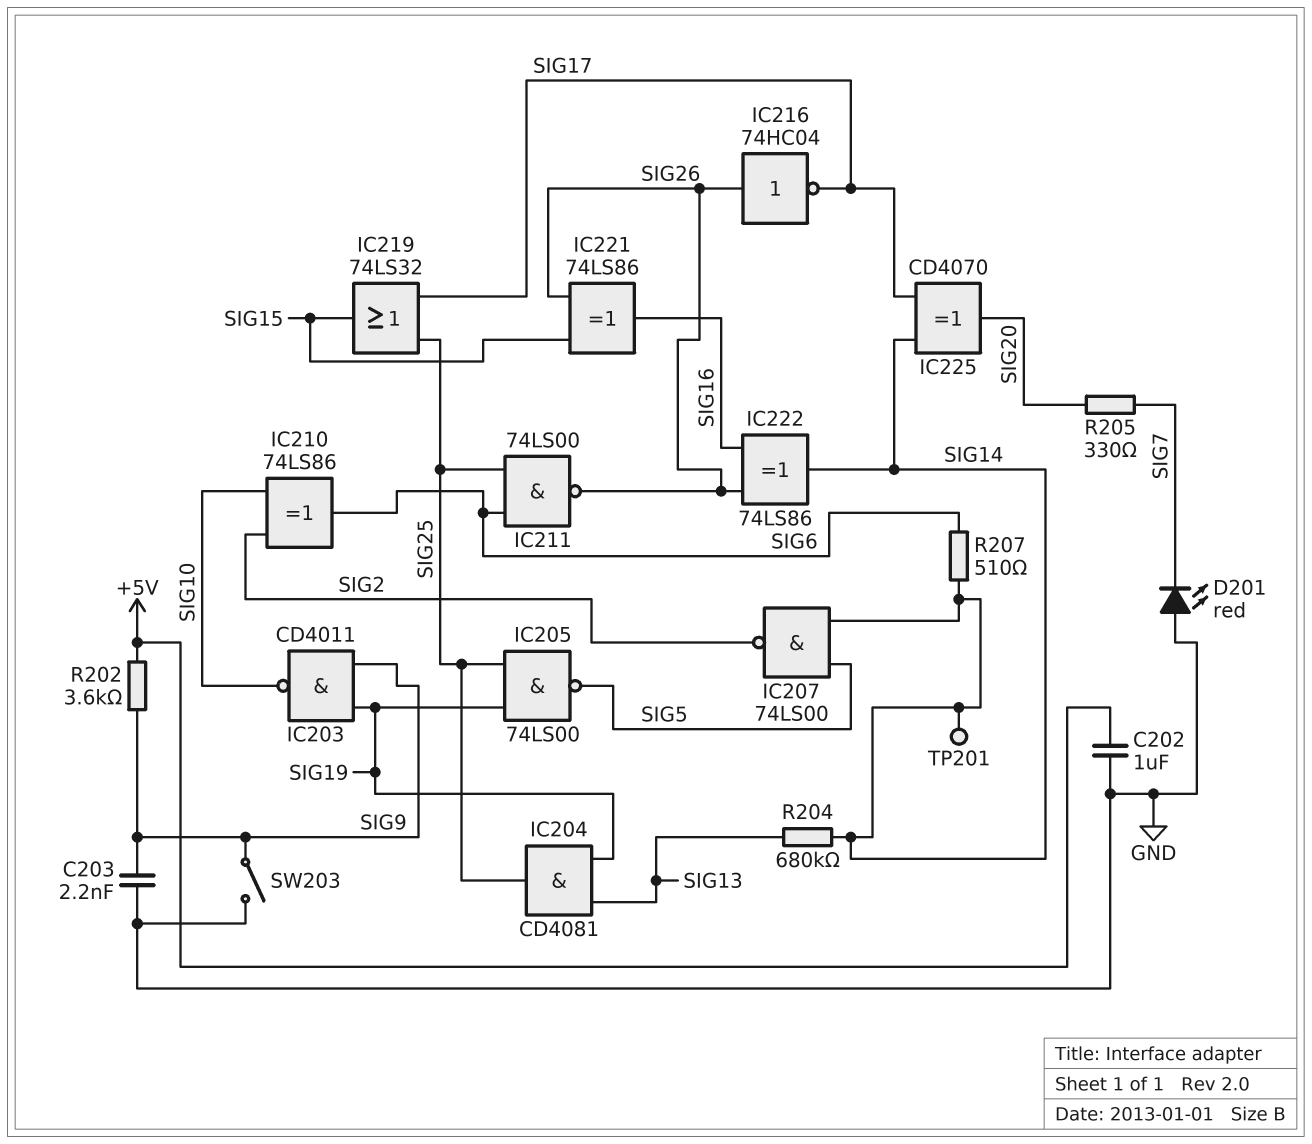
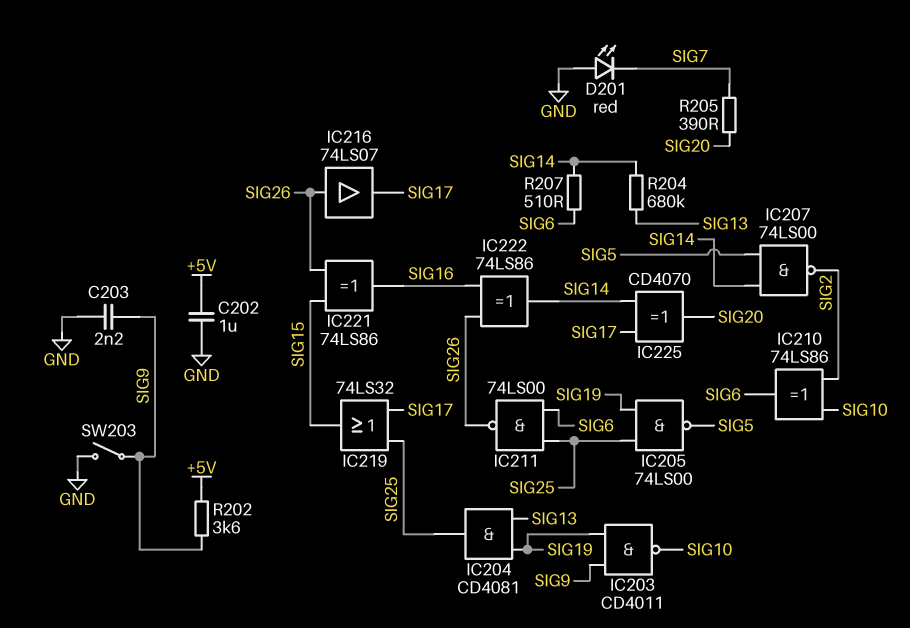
IC216: NOT 74HC04 (in SIG26, out SIG17) -> buffer 74LS07 (in SIG26, out SIG17)
R205: 330 (SIG7, SIG20) -> 390 (SIG7, SIG20)
TP201: test point (SIG14) -> none

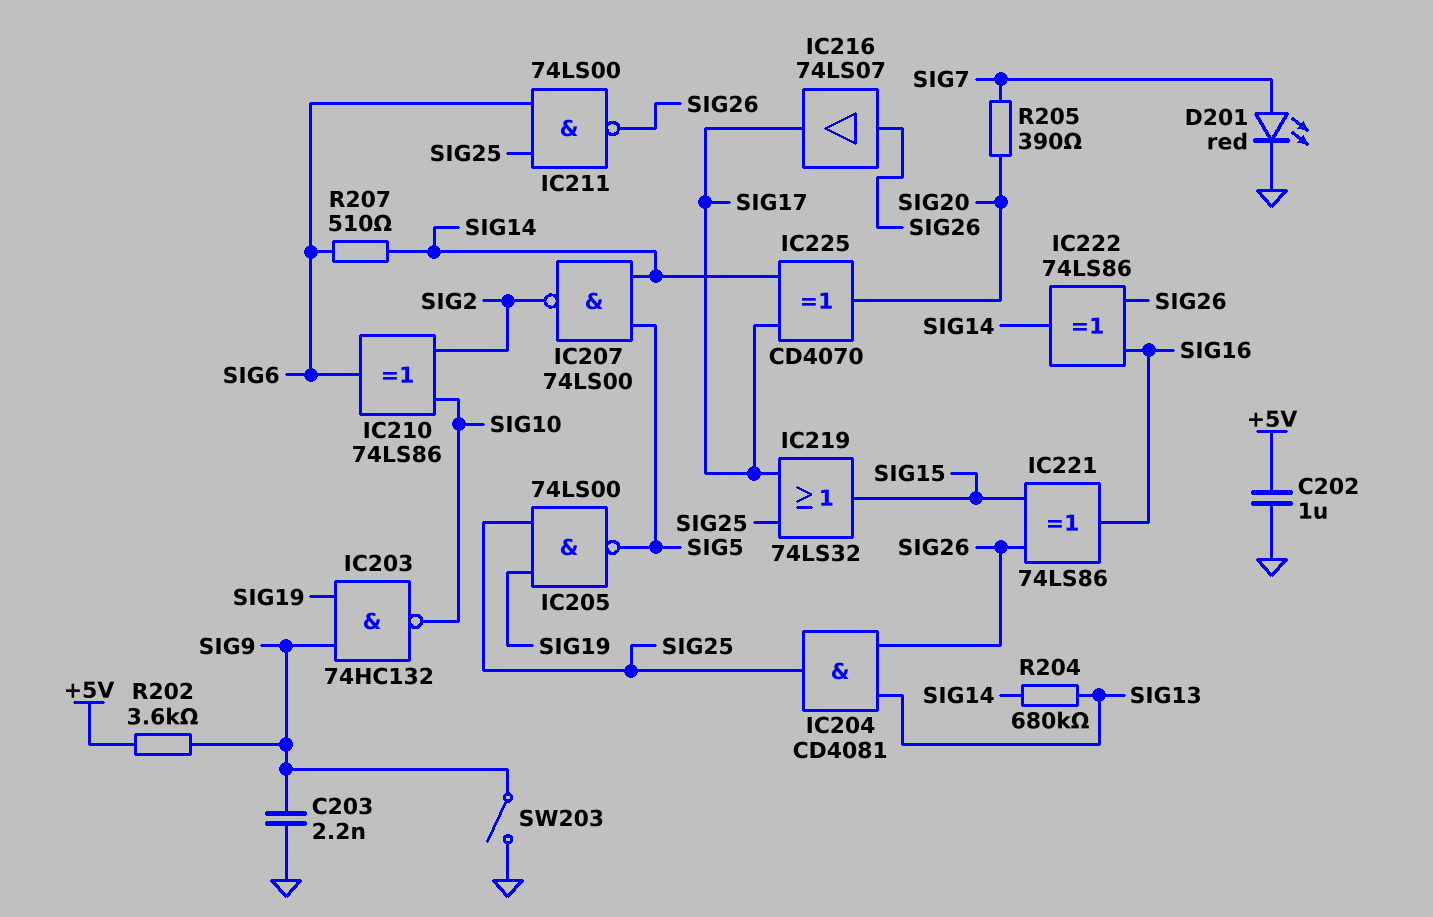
D201: LED red (A GND, K SIG7) -> LED red (A SIG7, K GND)
IC203: NAND CD4011 (in SIG9, in SIG19, out SIG10) -> NAND 74HC132 (in SIG9, in SIG19, out SIG10)
IC204: AND CD4081 (in SIG13, in SIG19, out SIG25) -> AND CD4081 (in SIG13, in SIG26, out SIG25)

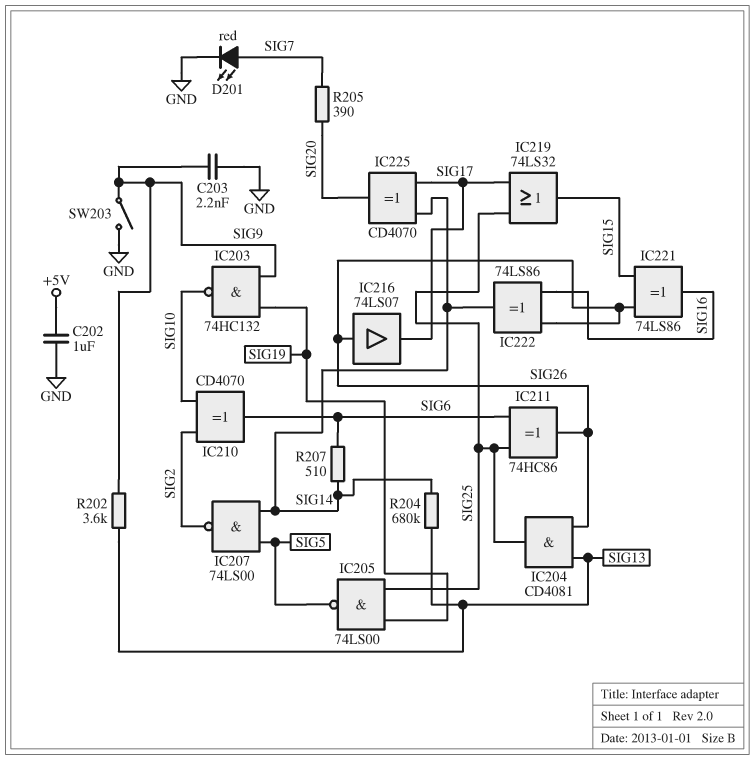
IC210: XOR 74LS86 (in SIG2, in SIG10, out SIG6) -> XOR CD4070 (in SIG2, in SIG10, out SIG6)
IC211: NAND 74LS00 (in SIG6, in SIG25, out SIG26) -> XOR 74HC86 (in SIG6, in SIG25, out SIG26)
R202: 3.6k (+5V, SIG9) -> 3.6k (SIG9, SIG13)

